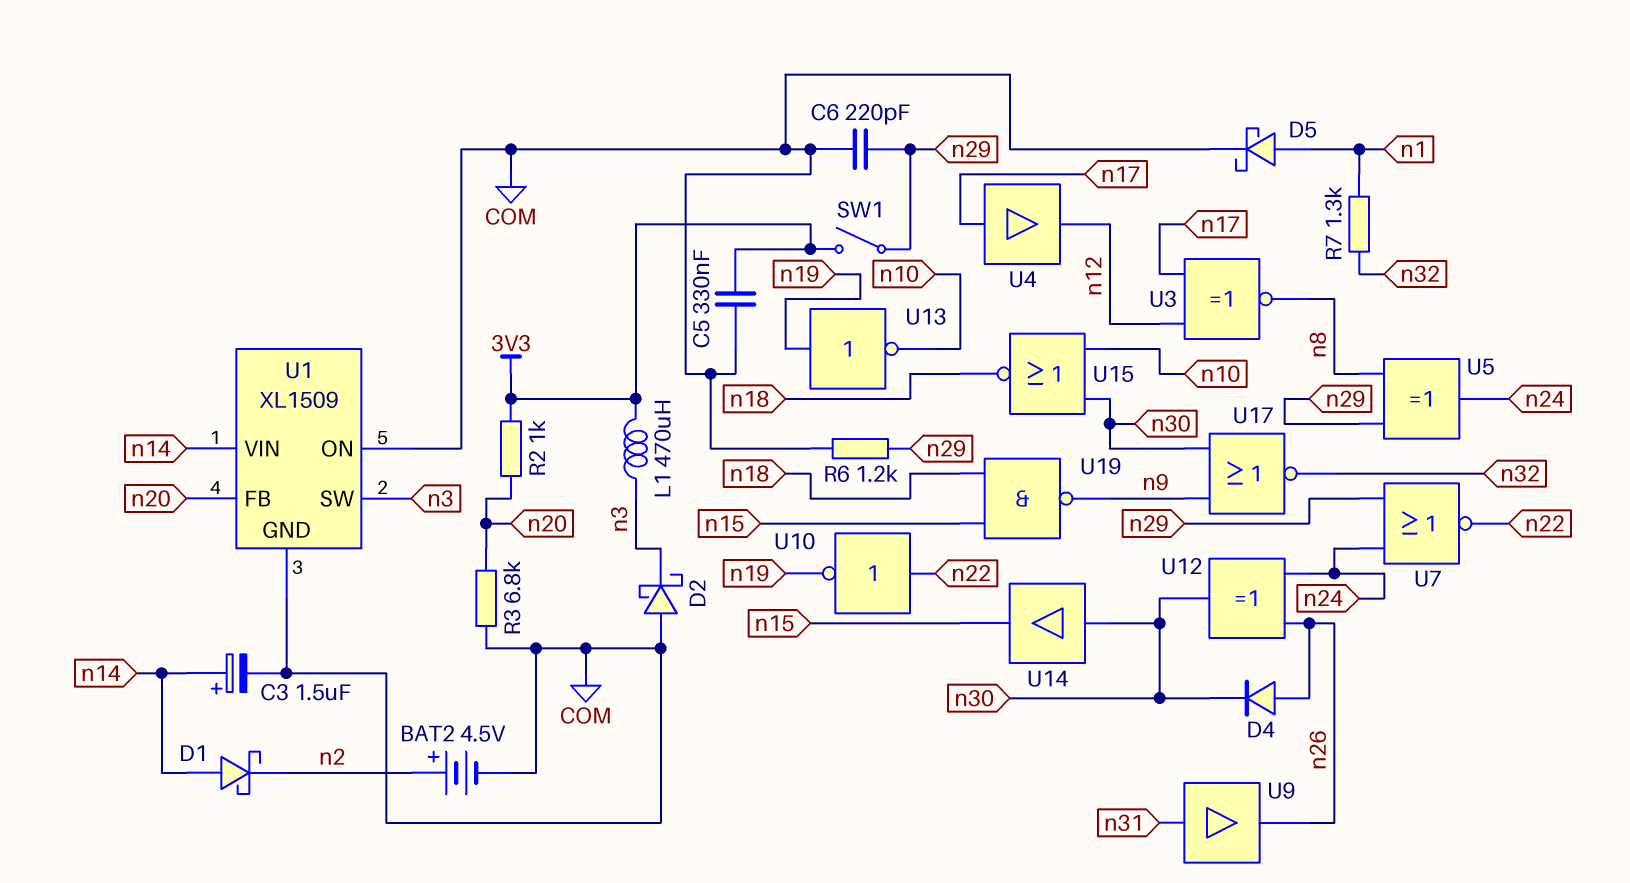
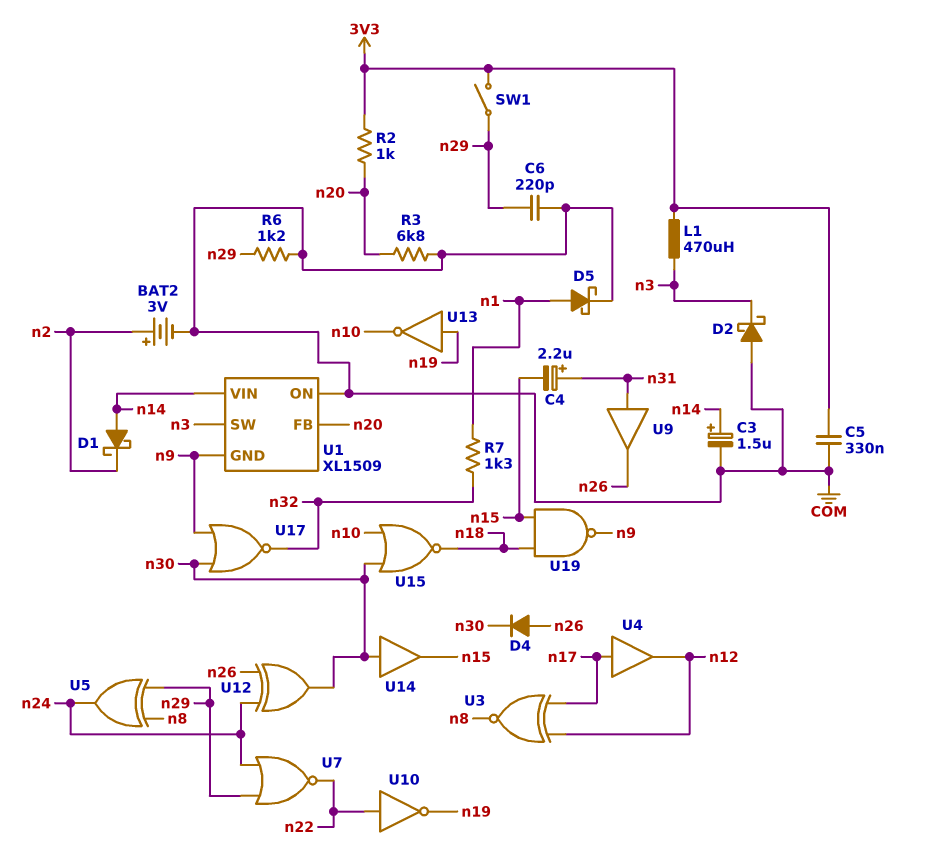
BAT2: 4.5V (plus n2, minus COM) -> 3V (plus n2, minus COM)
C4: none -> 2.2uF (plus n31, minus n15)
U1 pin GND: COM -> n9

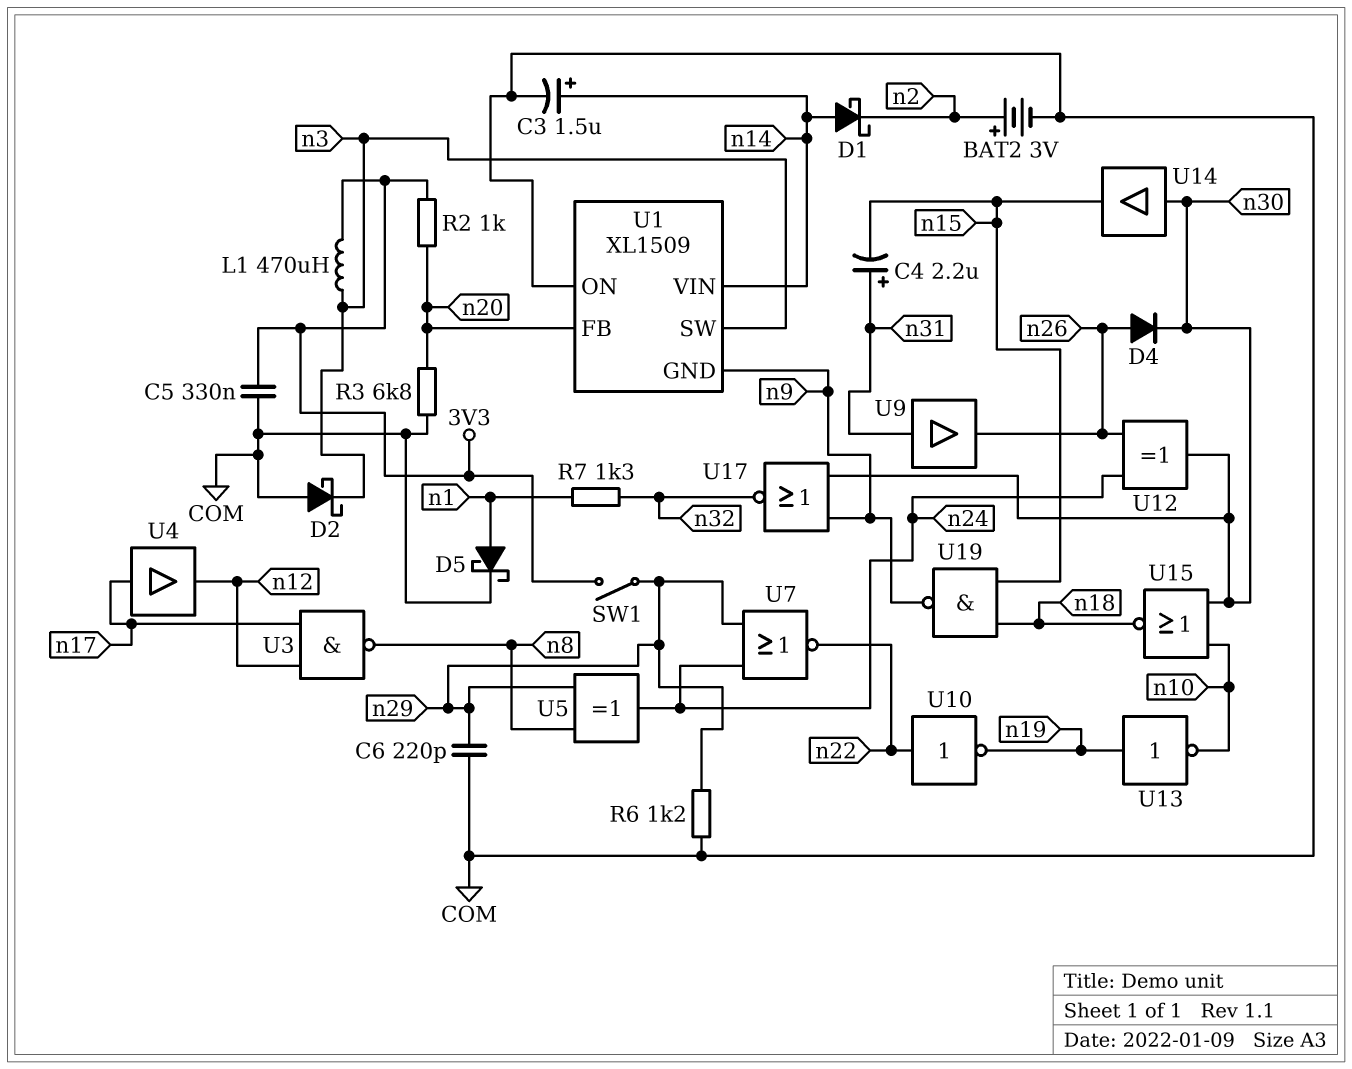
U3: XNOR (in n12, in n17, out n8) -> NAND (in n12, in n17, out n8)

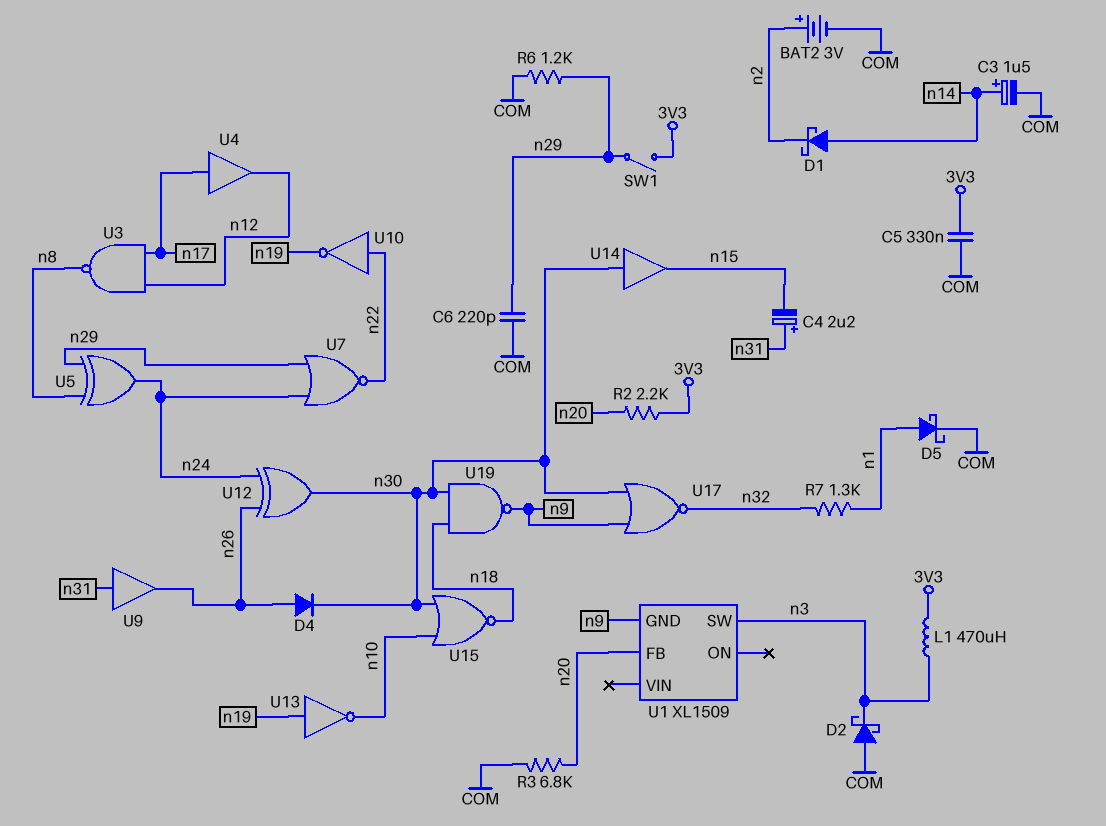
R2: 1k (3V3, n20) -> 2.2k (3V3, n20)
U1 pin ON: COM -> none
U1 pin VIN: n14 -> none
U19: NAND (in n15, in n18, out n9) -> NAND (in n18, in n30, out n9)

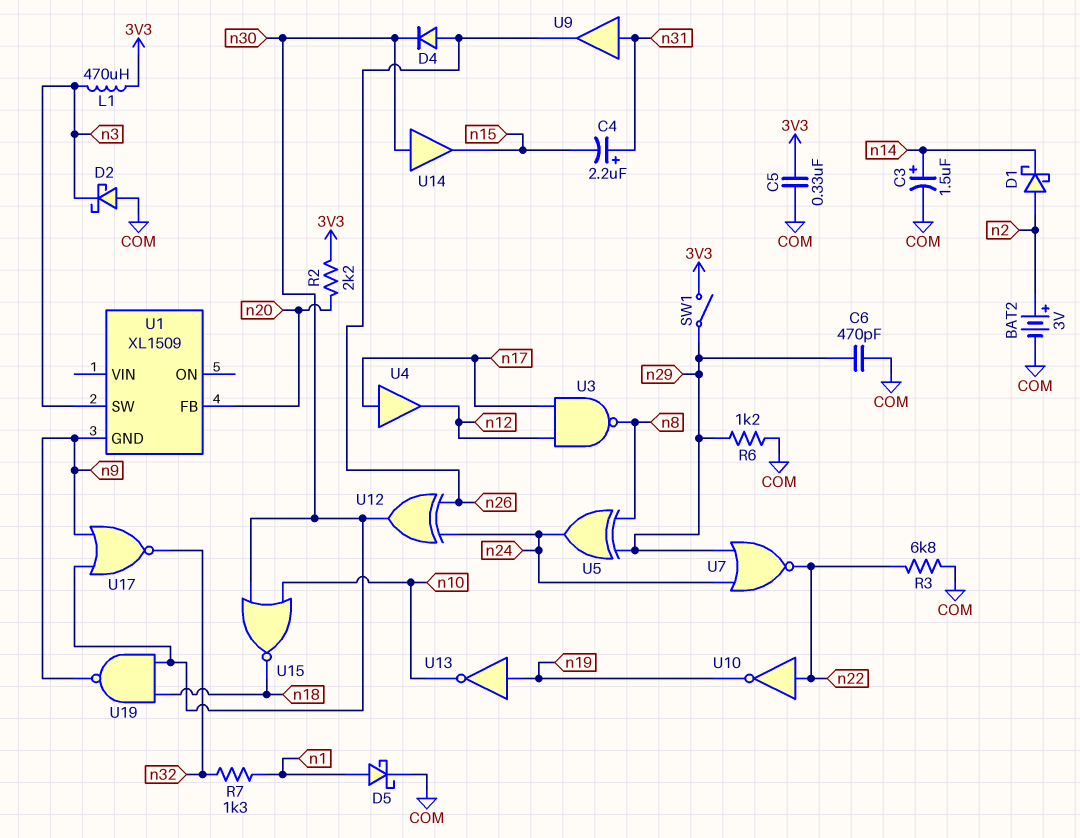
C6: 220pF (COM, n29) -> 470pF (COM, n29)
D1: schottky (A n14, K n2) -> schottky (A n2, K n14)
R3: 6.8k (COM, n20) -> 6.8k (COM, n22)

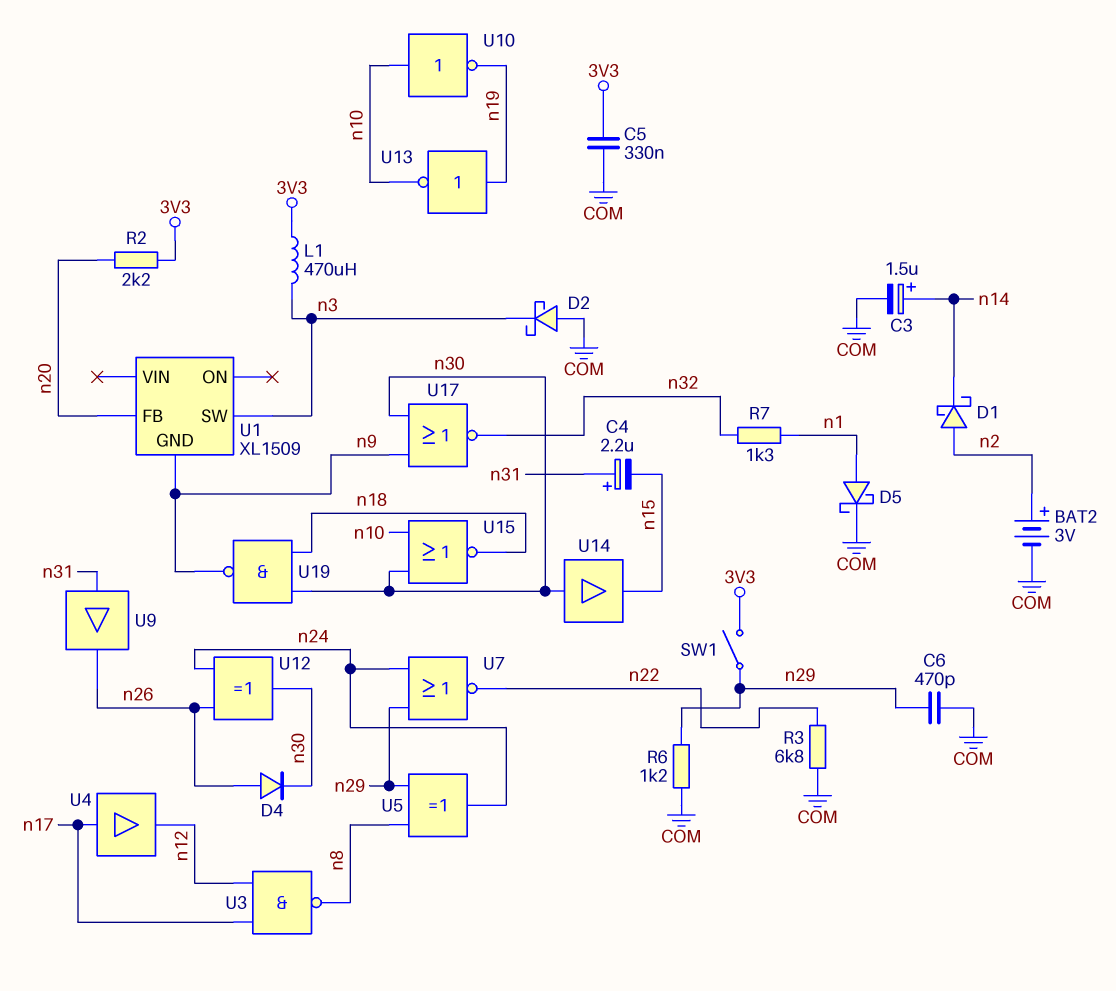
U10: NOT (in n22, out n19) -> NOT (in n10, out n19)

